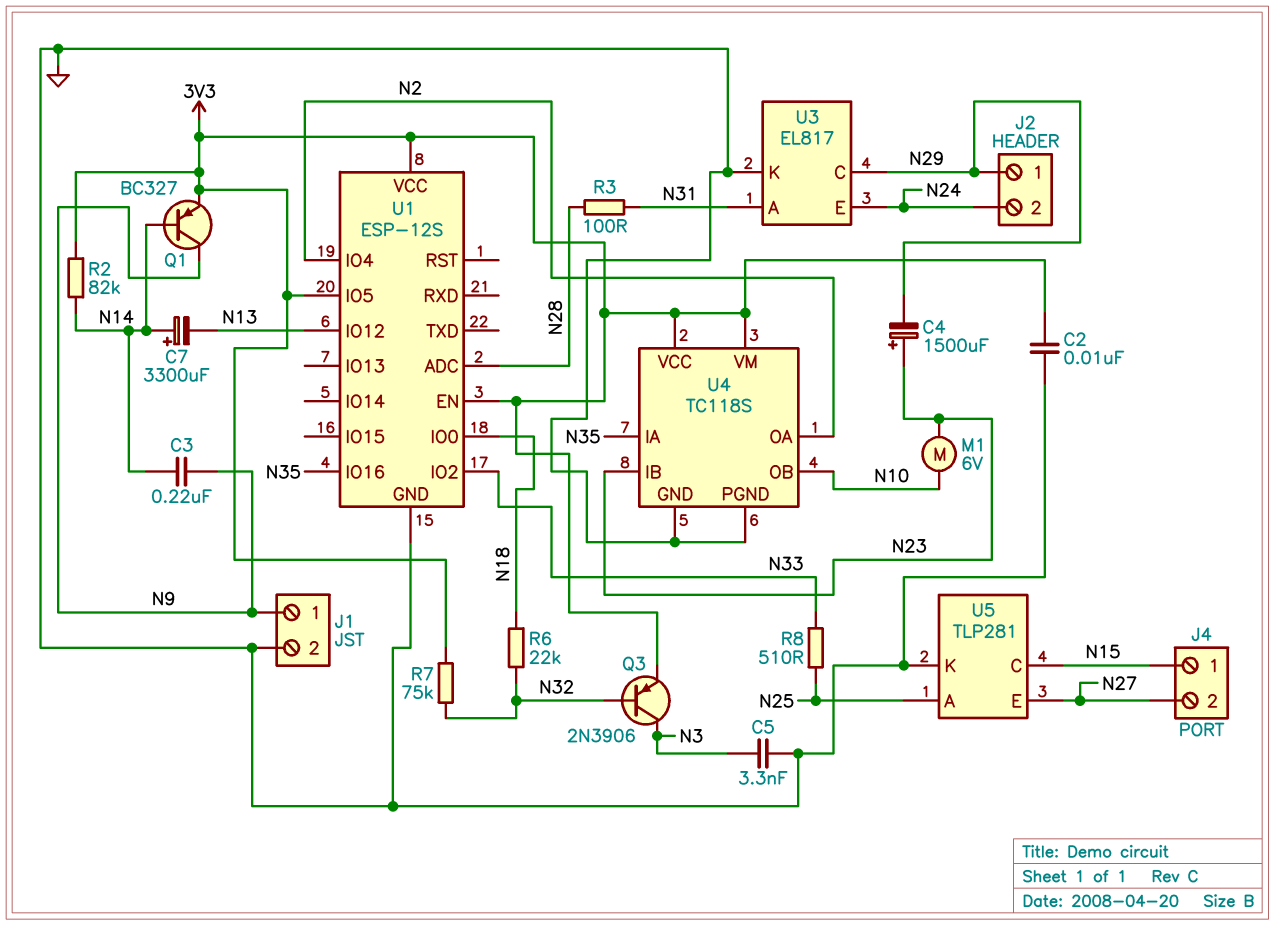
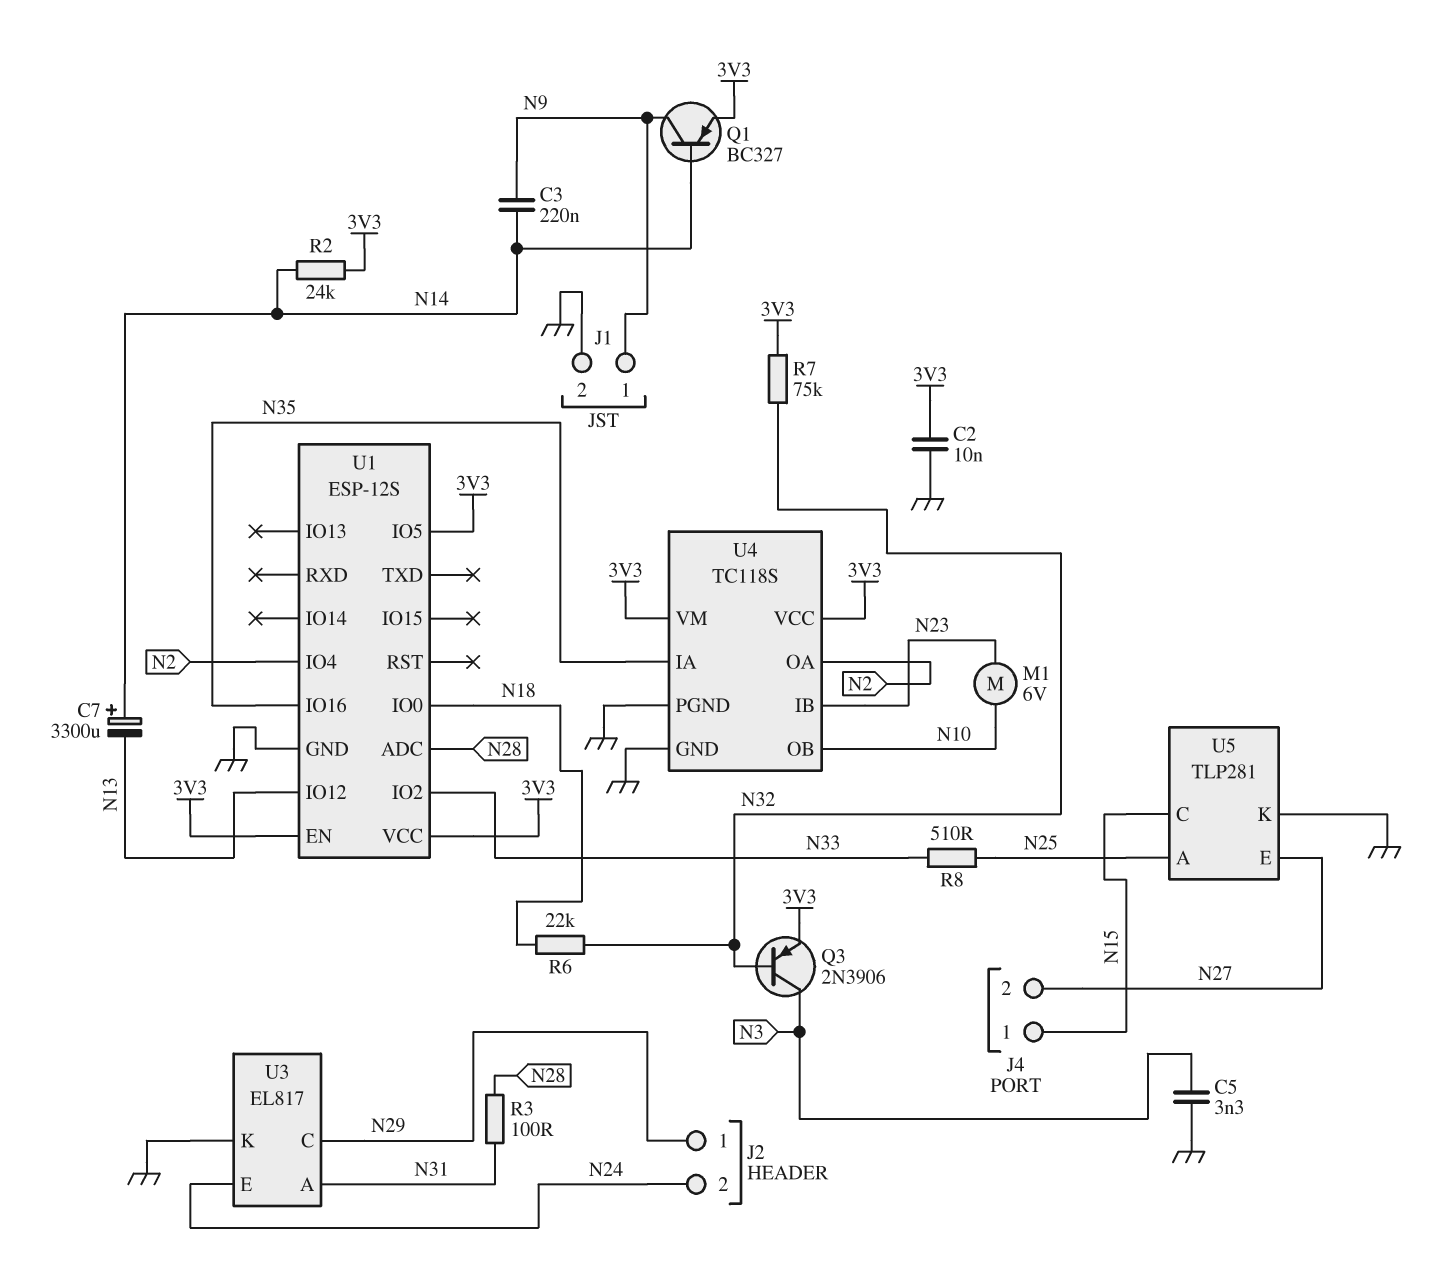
C4: 1500uF (plus N23, minus N29) -> none
R2: 82k (3V3, N14) -> 24k (3V3, N14)

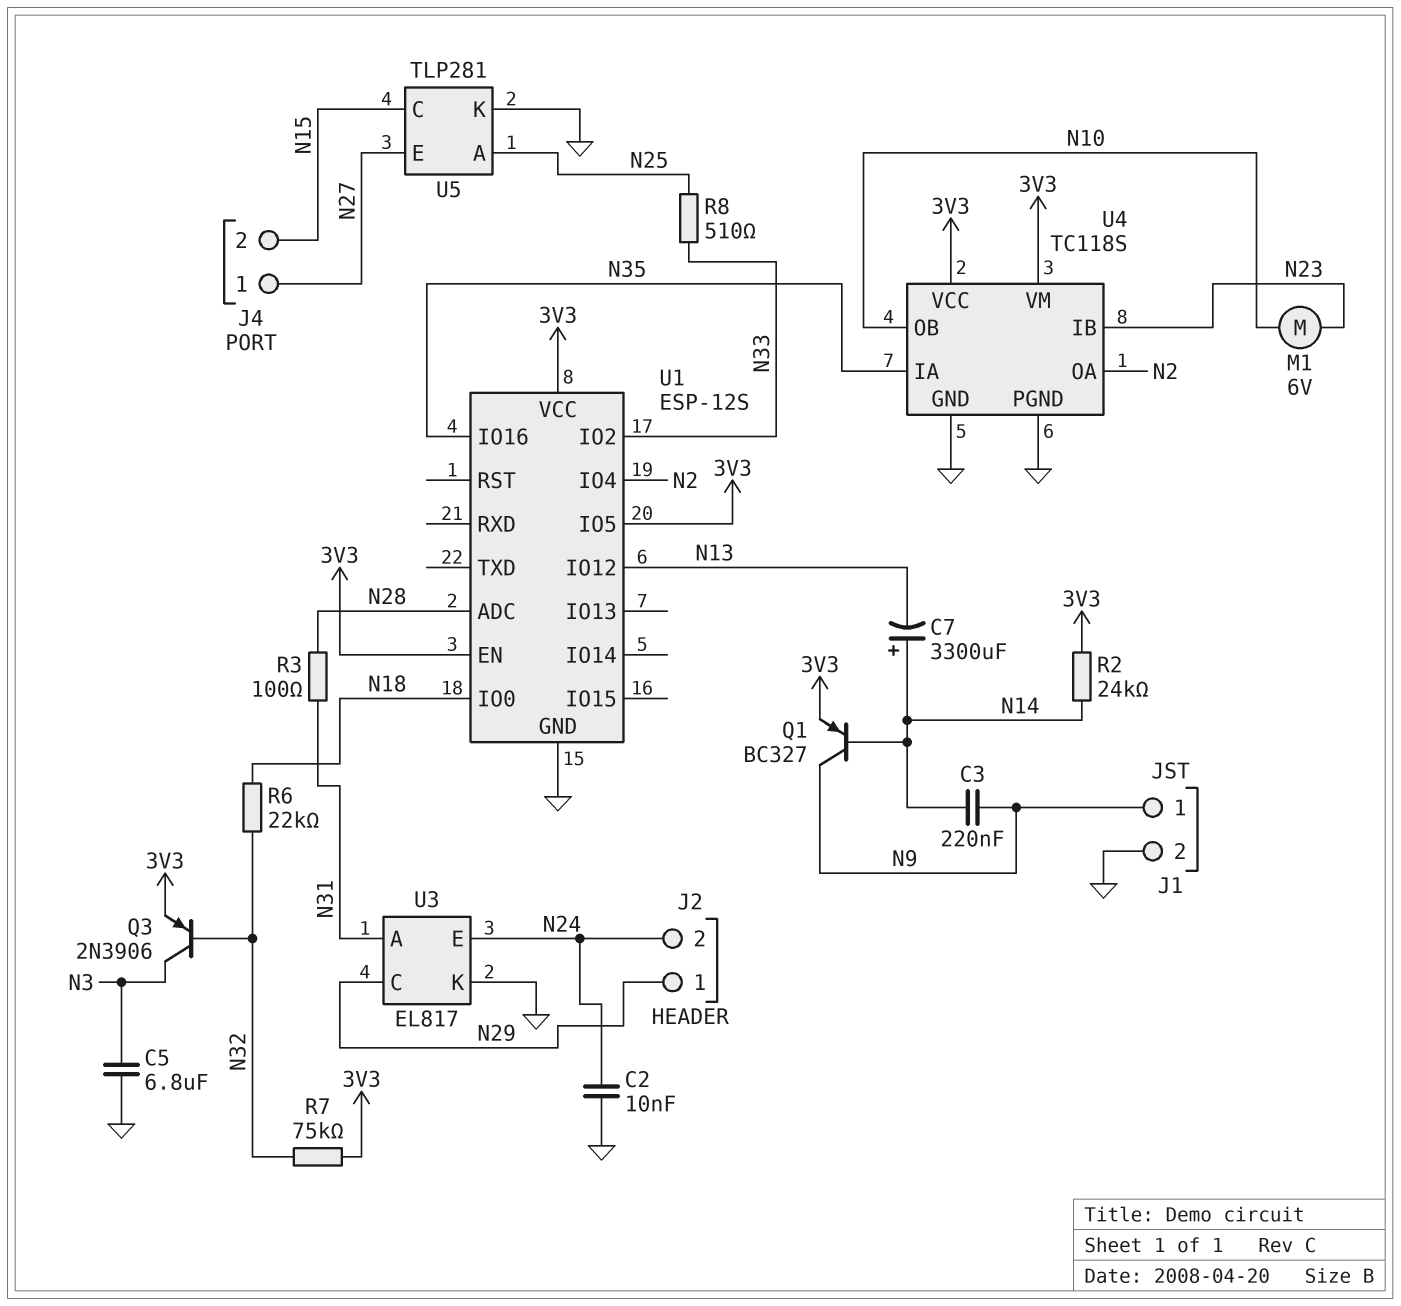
C2: 10nF (3V3, GND) -> 10nF (GND, N24)
C5: 3.3nF (GND, N3) -> 6.8uF (GND, N3)
J4 pin 1: N15 -> N27
J4 pin 2: N27 -> N15

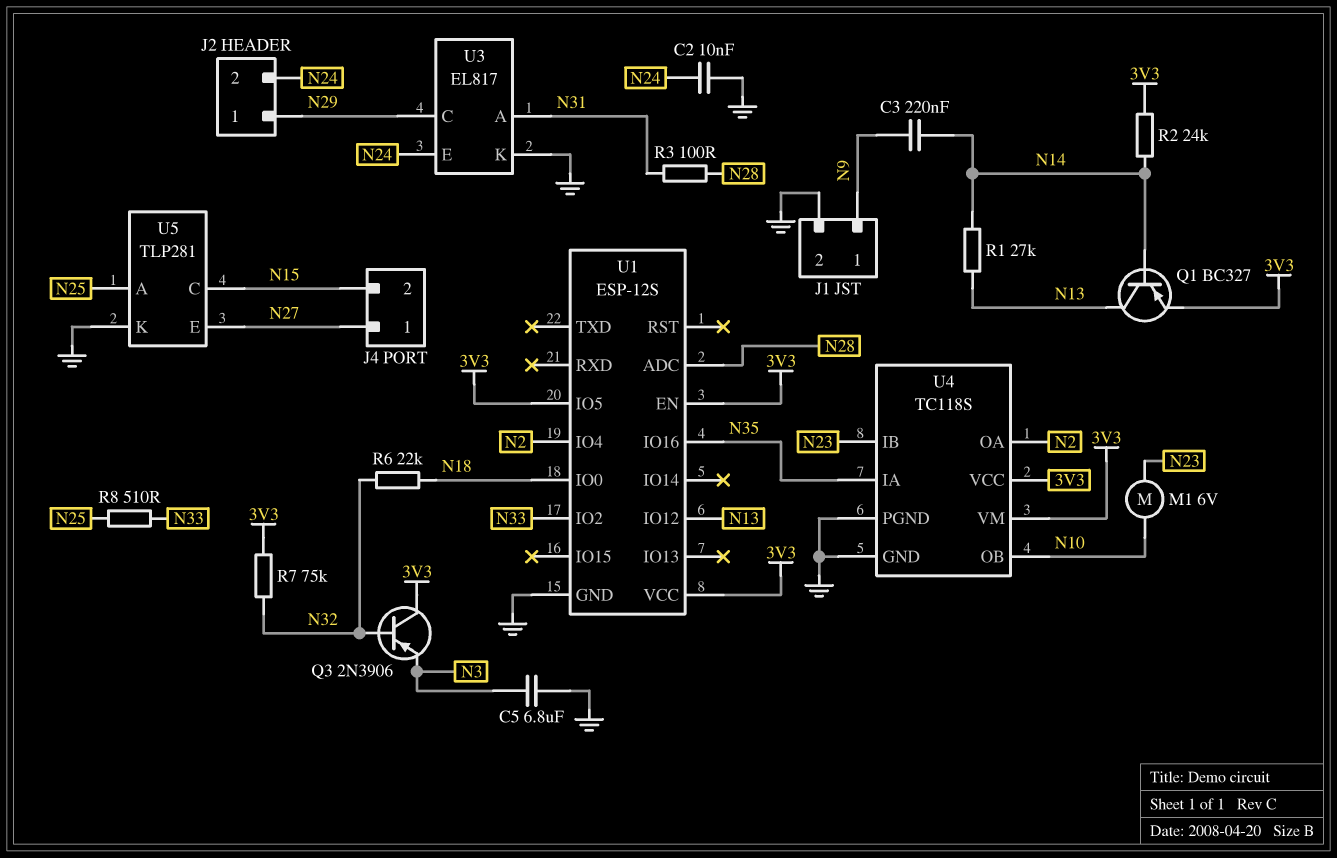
C7: 3300uF (plus N14, minus N13) -> none
Q1: PNP BC327 (B N14, C N9, E 3V3) -> PNP BC327 (B N14, C N13, E 3V3)
Q3: PNP 2N3906 (B N32, C N3, E 3V3) -> PNP 2N3906 (B N32, C 3V3, E N3)
R1: none -> 27k (N13, N14)

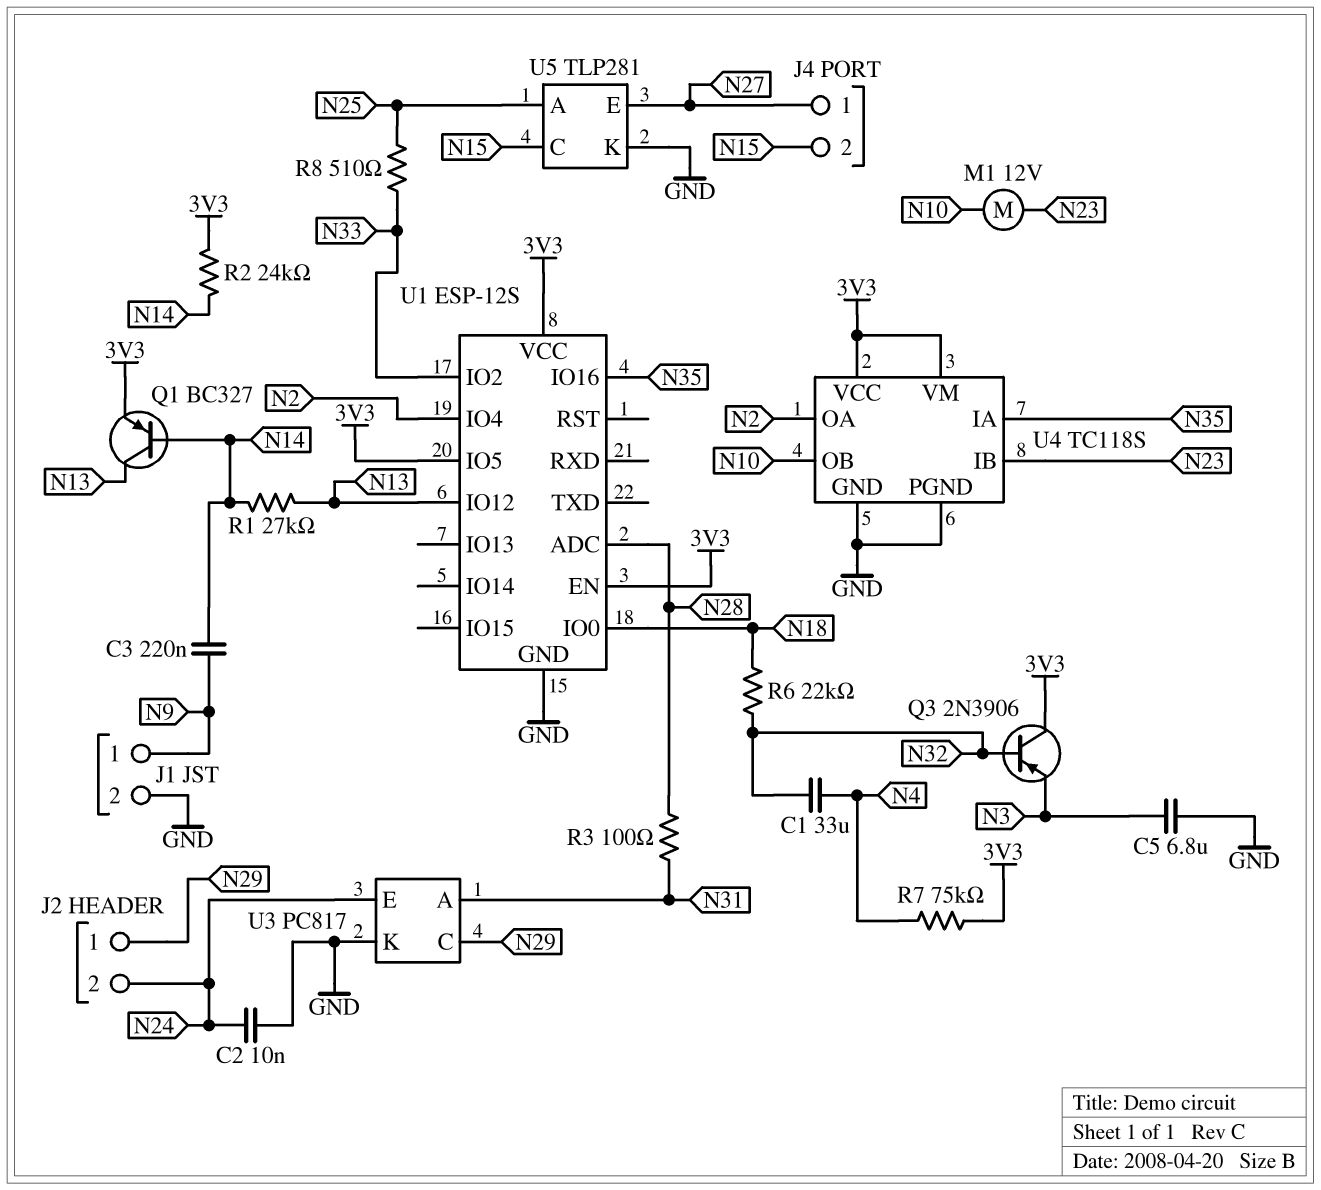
C1: none -> 33uF (N4, N32)
M1: motor 6V (N10, N23) -> motor 12V (N10, N23)
R7: 75k (3V3, N32) -> 75k (3V3, N4)
U3: EL817 -> PC817

